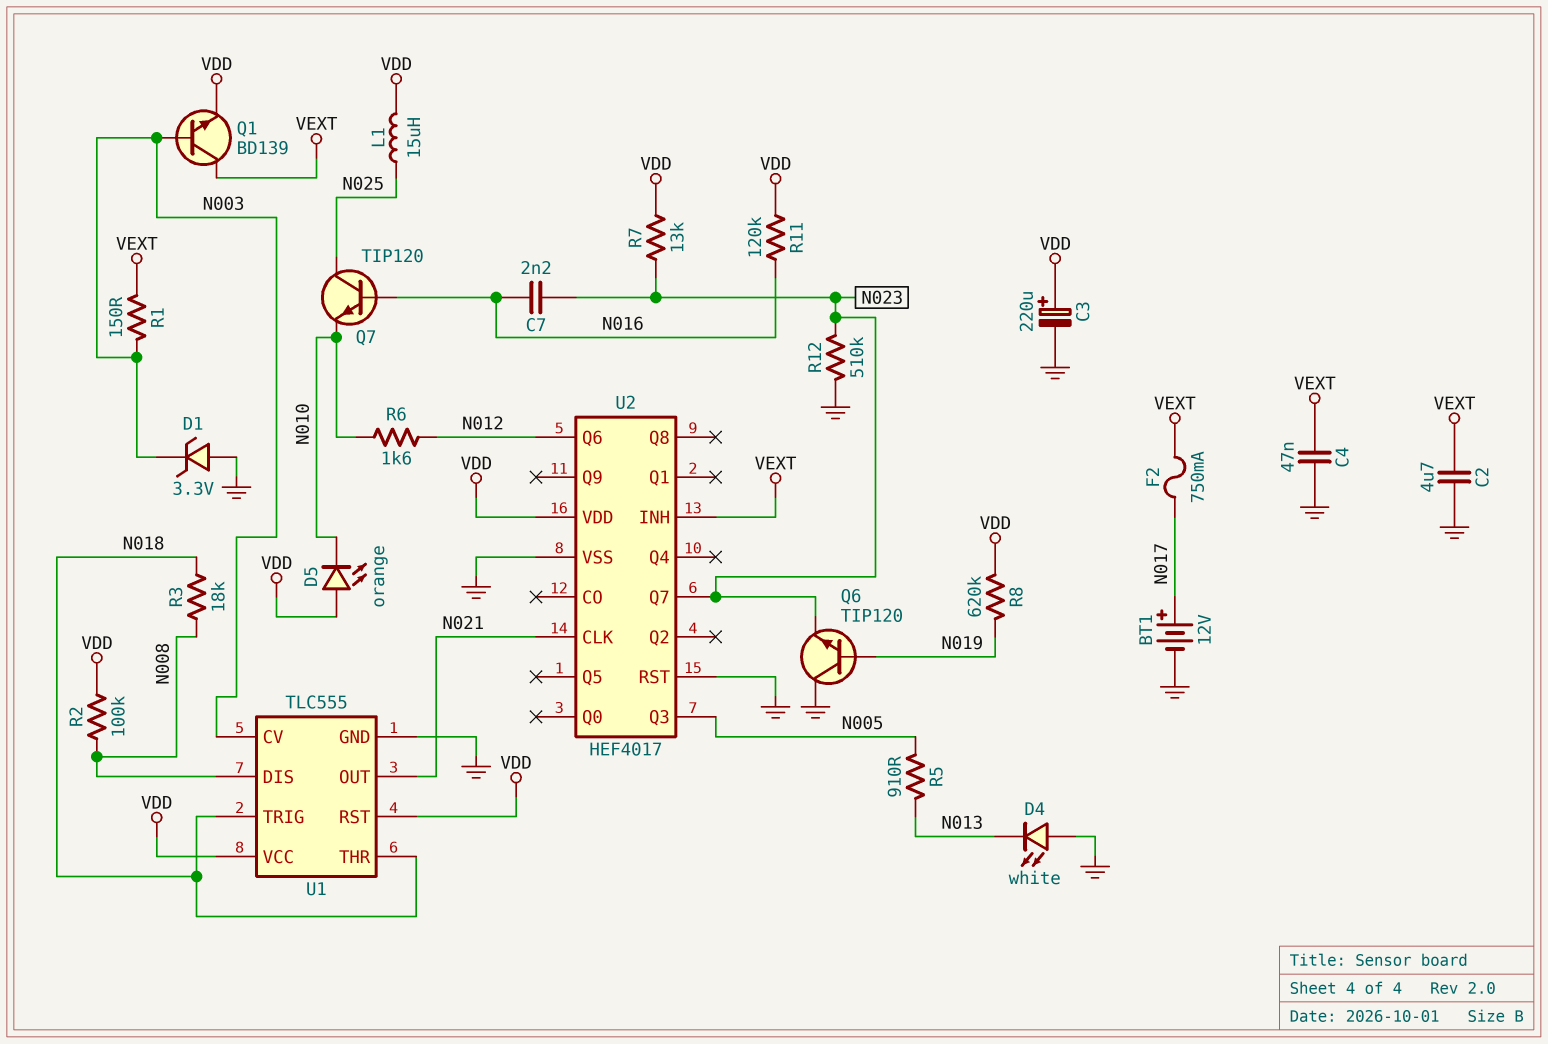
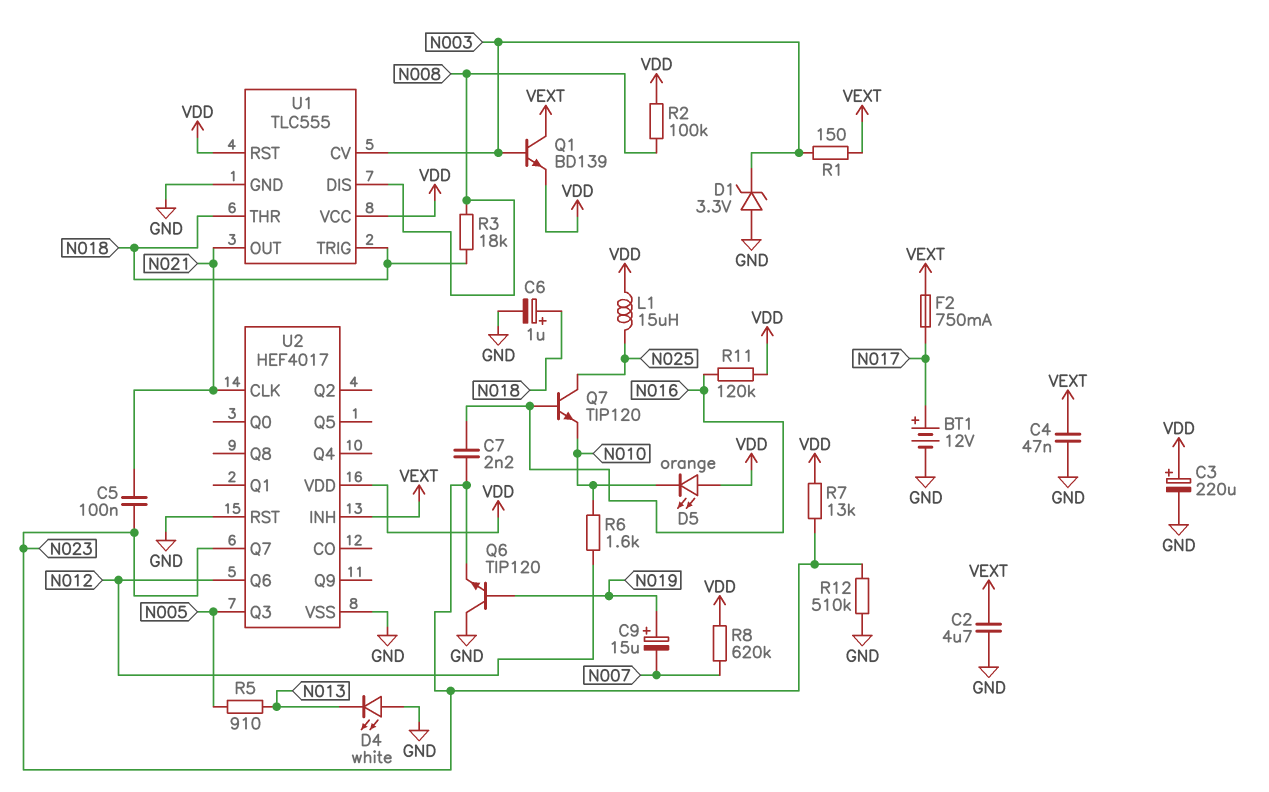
C5: none -> 100nF (N021, N023)
C6: none -> 1uF (plus N018, minus GND)
C9: none -> 15uF (plus N019, minus N007)
R8: 620k (N019, VDD) -> 620k (N007, VDD)

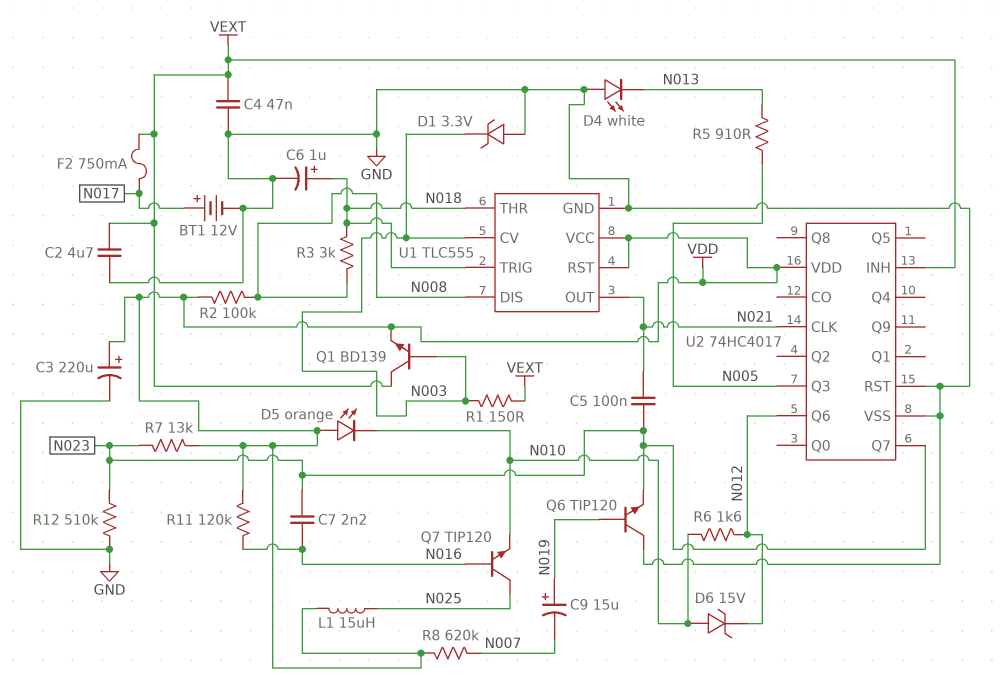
D6: none -> zener 15V (A N010, K N012)
R3: 18k (N008, N018) -> 3k (N008, N018)
U2: HEF4017 -> 74HC4017

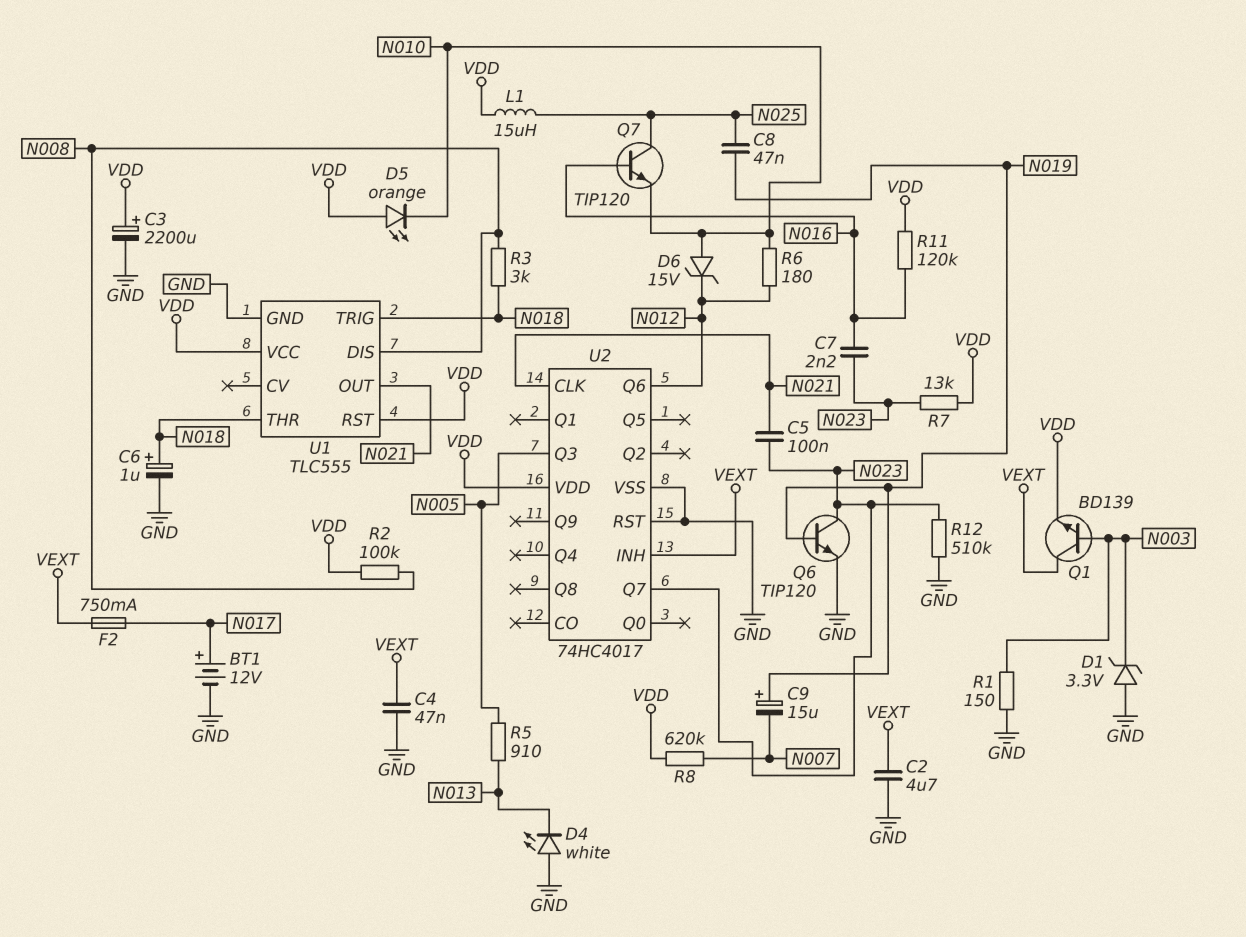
C3: 220uF (plus VDD, minus GND) -> 2200uF (plus VDD, minus GND)
C8: none -> 47nF (N019, N025)
Q6: NPN TIP120 (B N019, C GND, E N023) -> NPN TIP120 (B N019, C N023, E GND)
R1: 150 (N003, VEXT) -> 150 (GND, N003)
R6: 1.6k (N010, N012) -> 180 (N010, N012)
U1 pin CV: N003 -> none

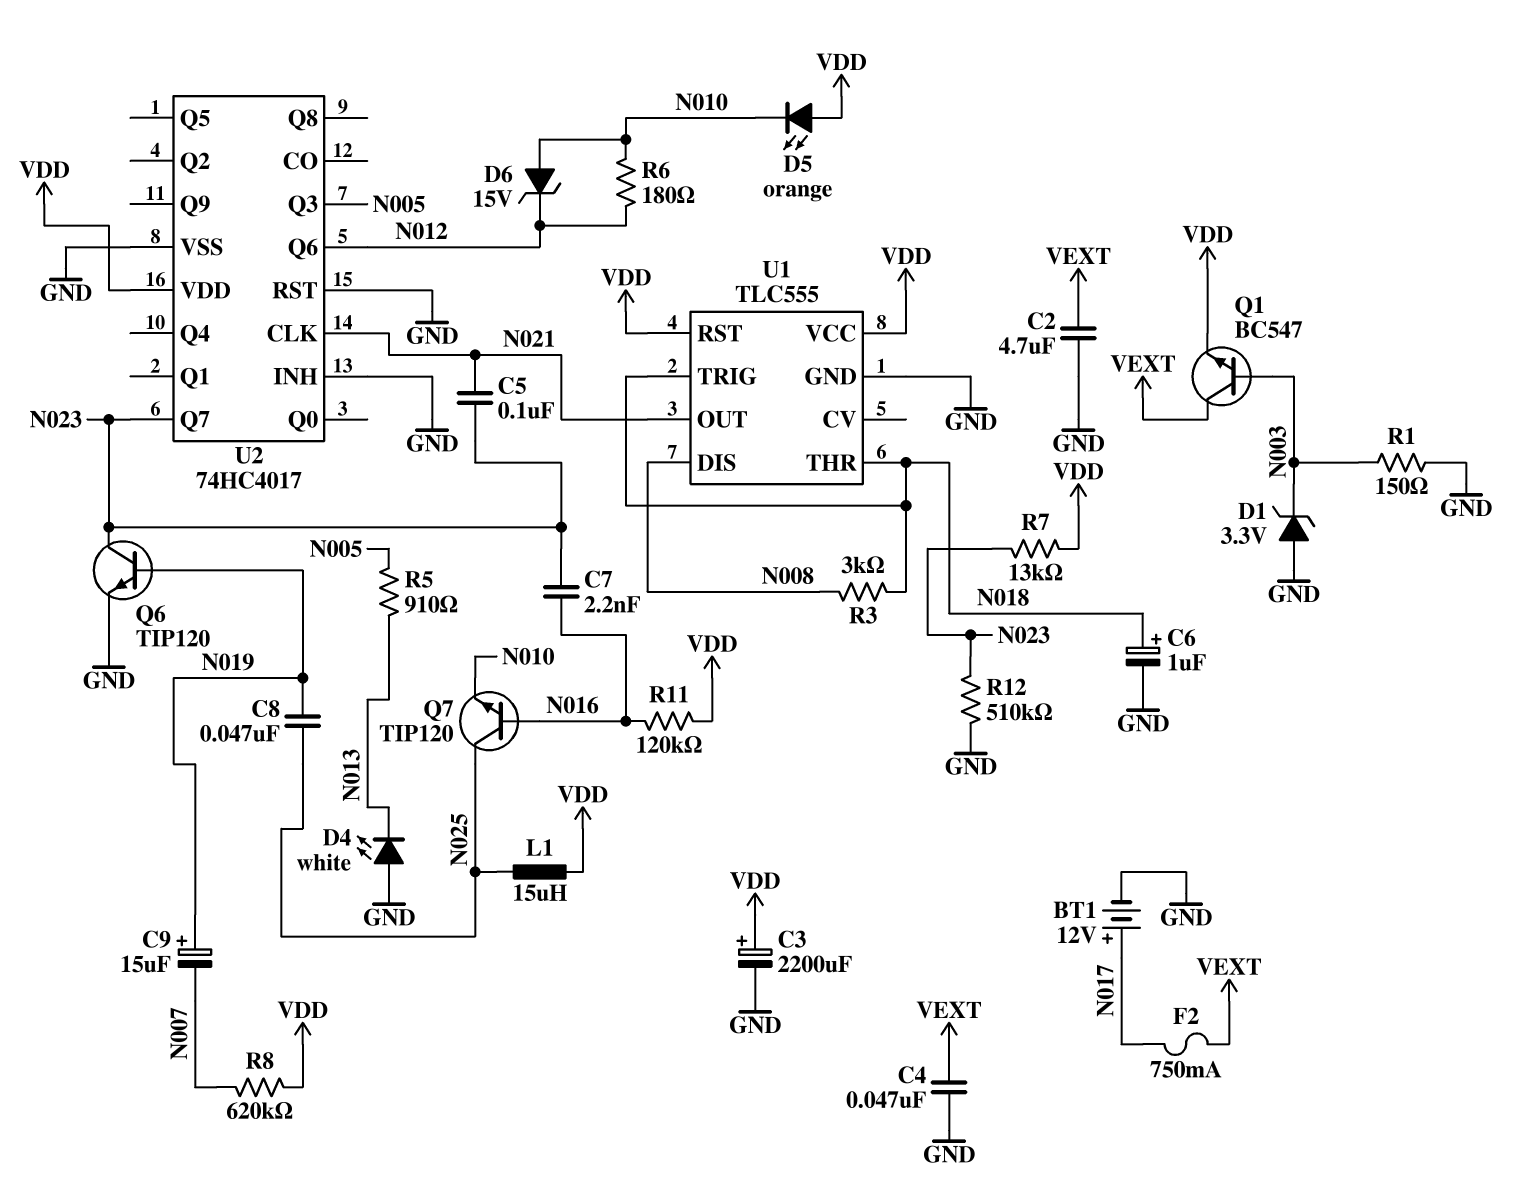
Q1: NPN BD139 (B N003, C VEXT, E VDD) -> NPN BC547 (B N003, C VEXT, E VDD)
R2: 100k (N008, VDD) -> none
U2 pin INH: VEXT -> GND

